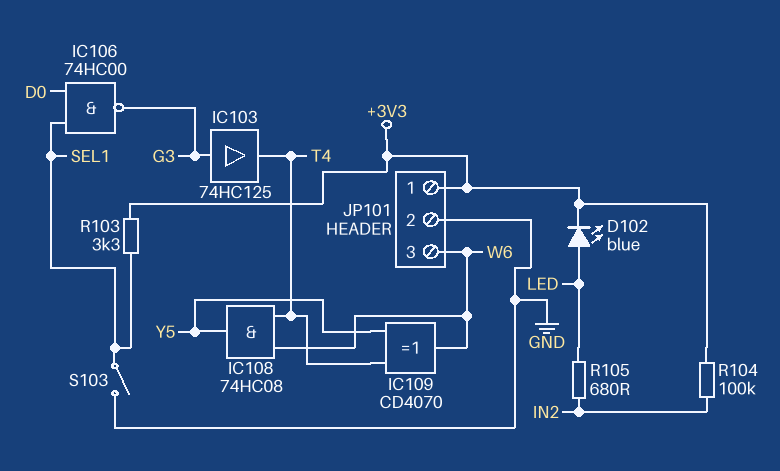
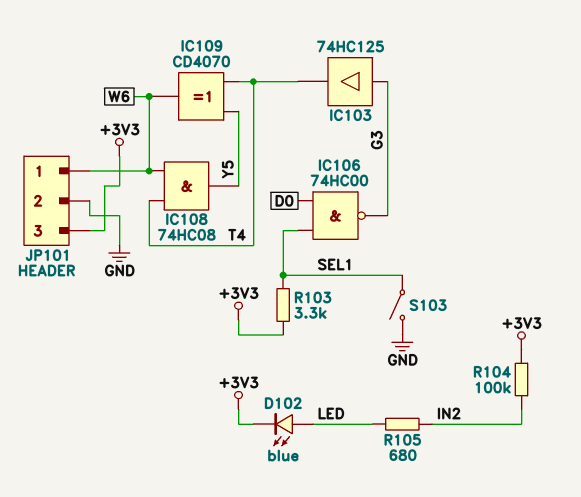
JP101 pin 1: +3V3 -> W6
JP101 pin 3: W6 -> +3V3

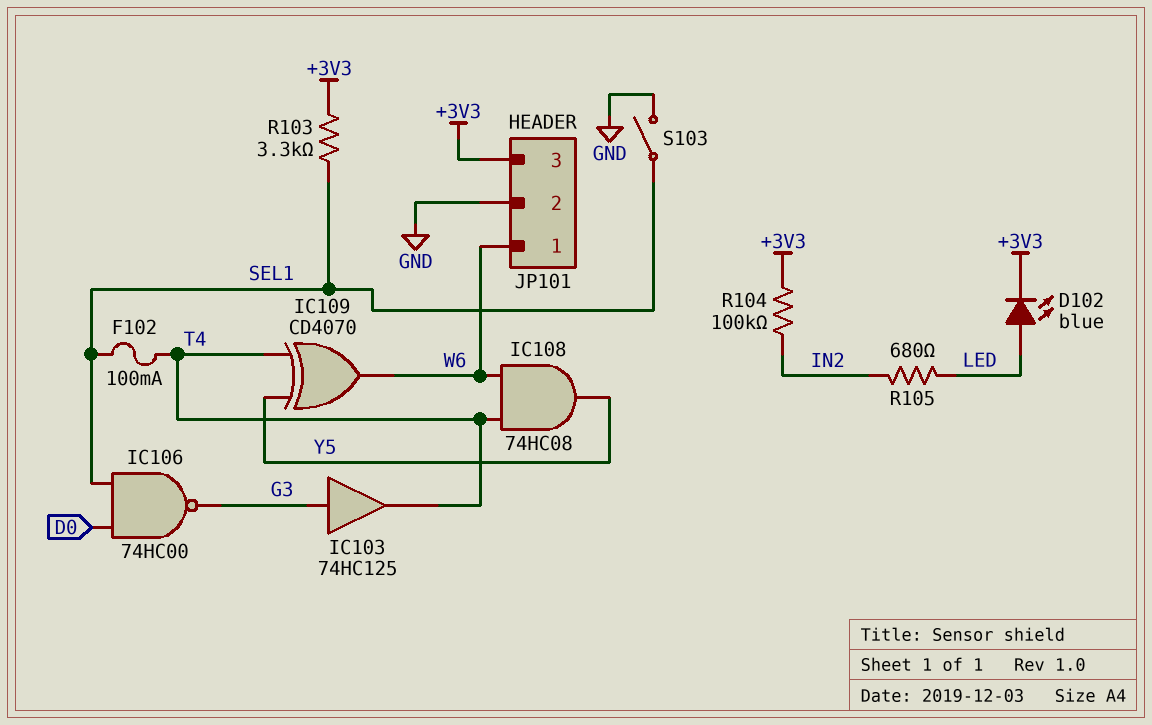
F102: none -> 100mA (SEL1, T4)

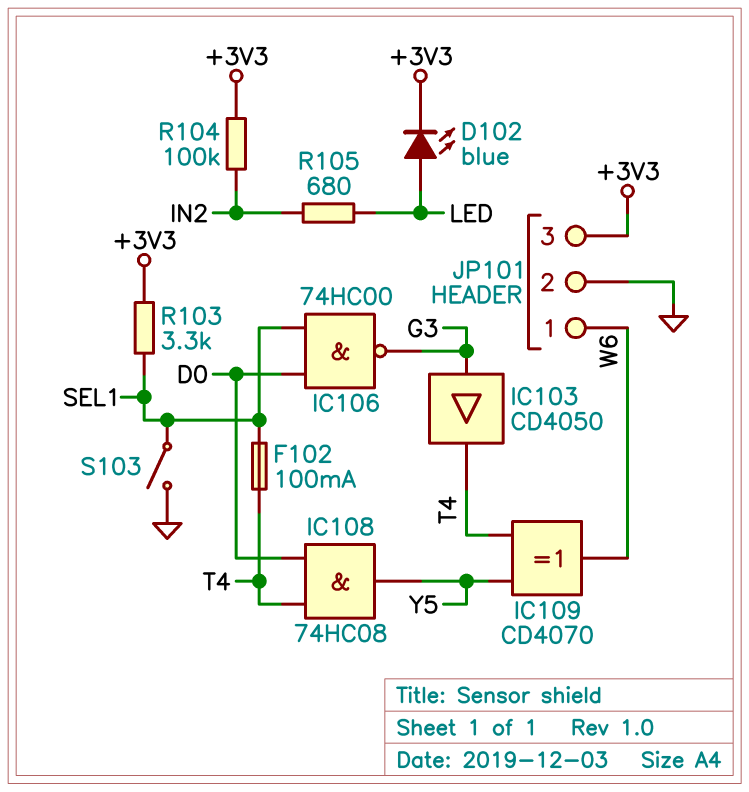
IC103: buffer 74HC125 (in G3, out T4) -> buffer CD4050 (in G3, out T4)
IC108: AND 74HC08 (in T4, in W6, out Y5) -> AND 74HC08 (in D0, in T4, out Y5)

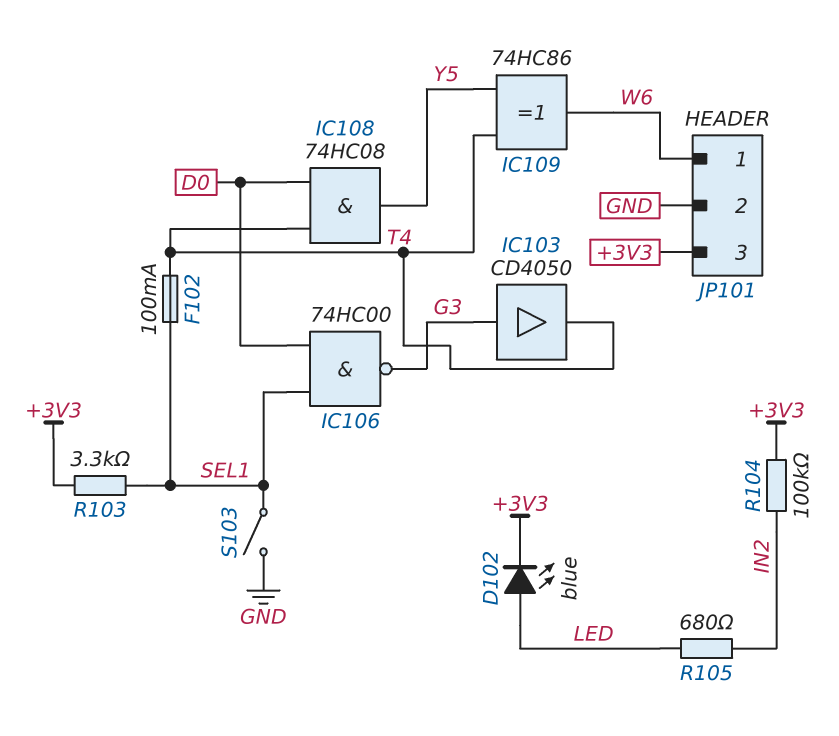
IC109: XOR CD4070 (in T4, in Y5, out W6) -> XOR 74HC86 (in T4, in Y5, out W6)

